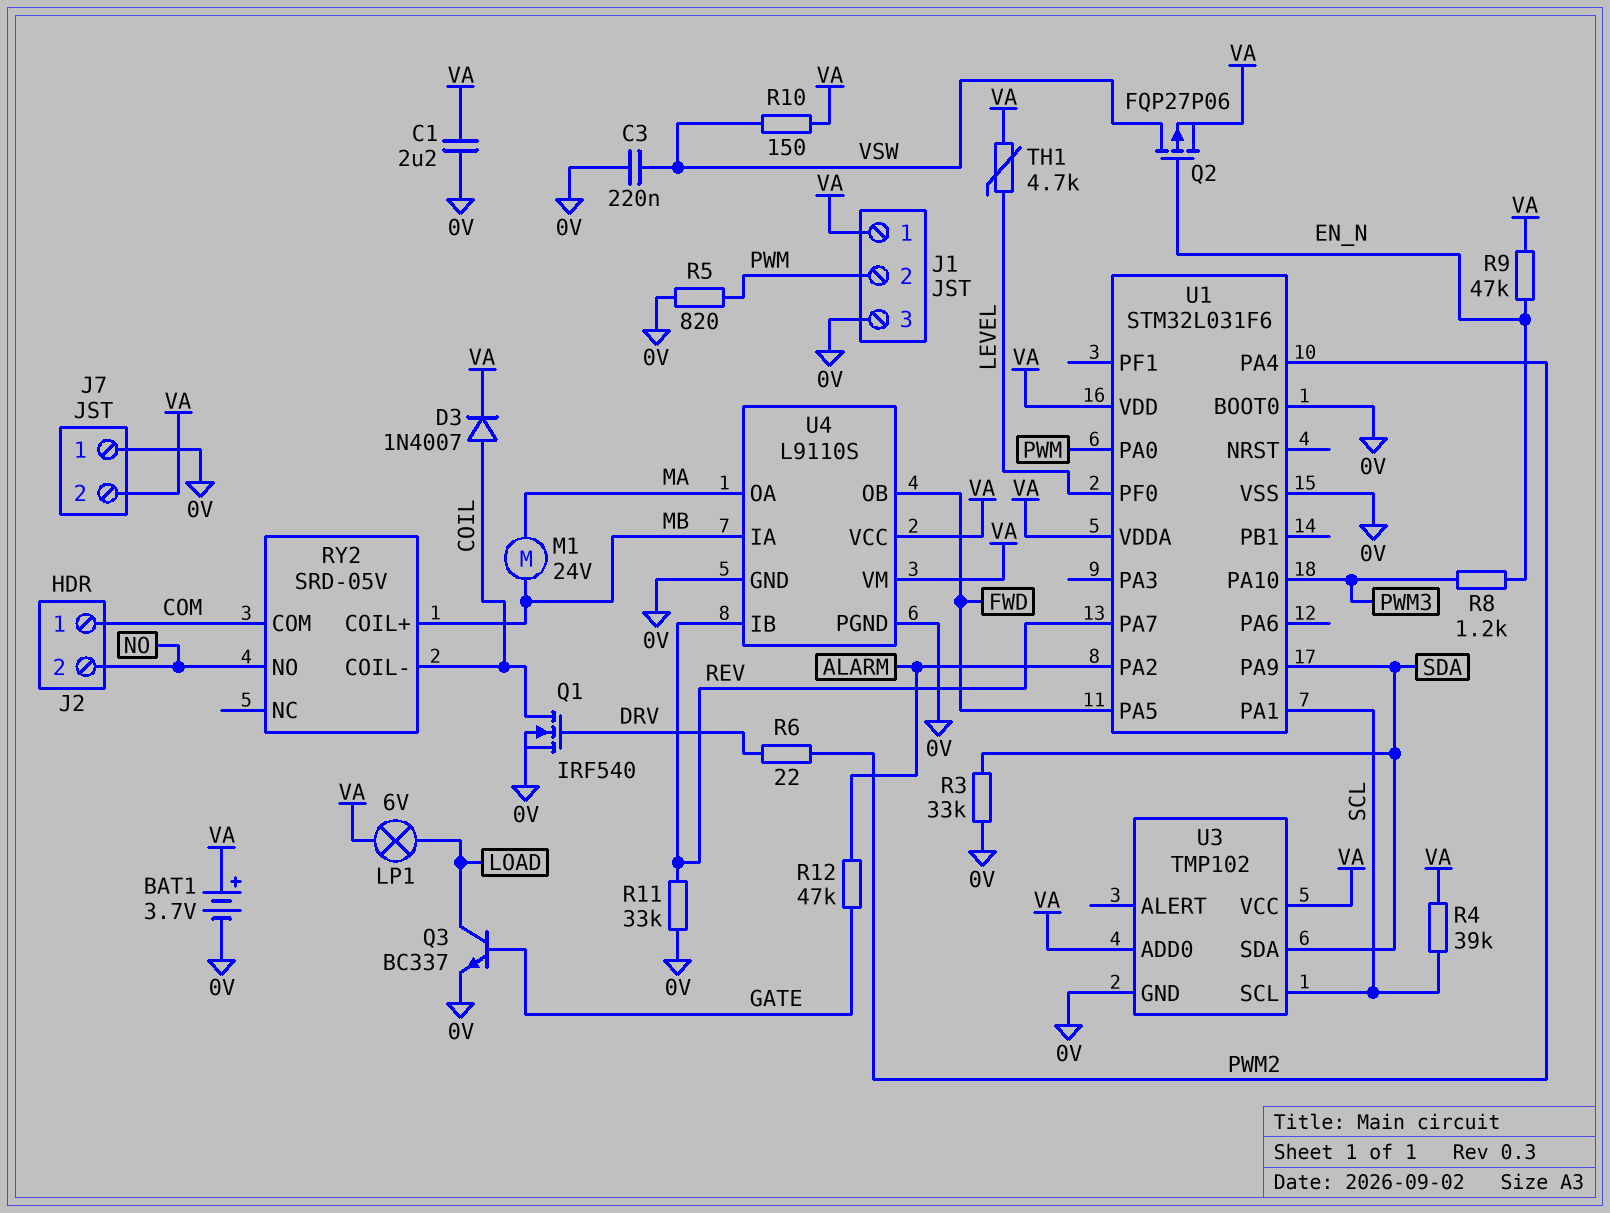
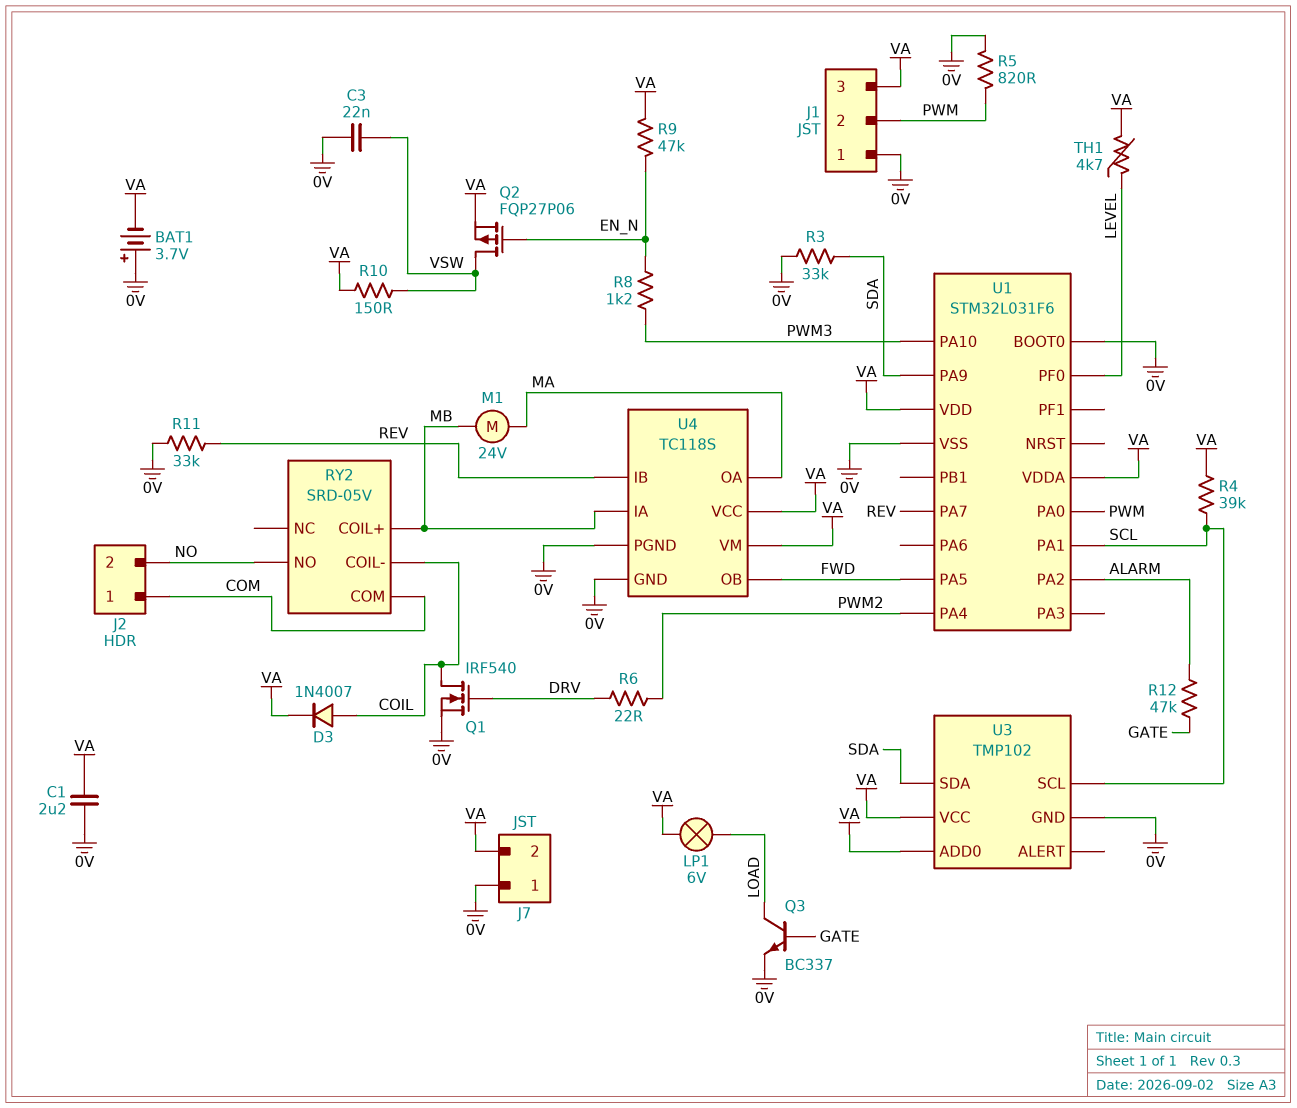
BAT1: 3.7V (plus VA, minus 0V) -> 3.7V (plus 0V, minus VA)
C3: 220nF (0V, VSW) -> 22nF (0V, VSW)
J1 pin 1: VA -> 0V
J1 pin 3: 0V -> VA
U4: L9110S -> TC118S

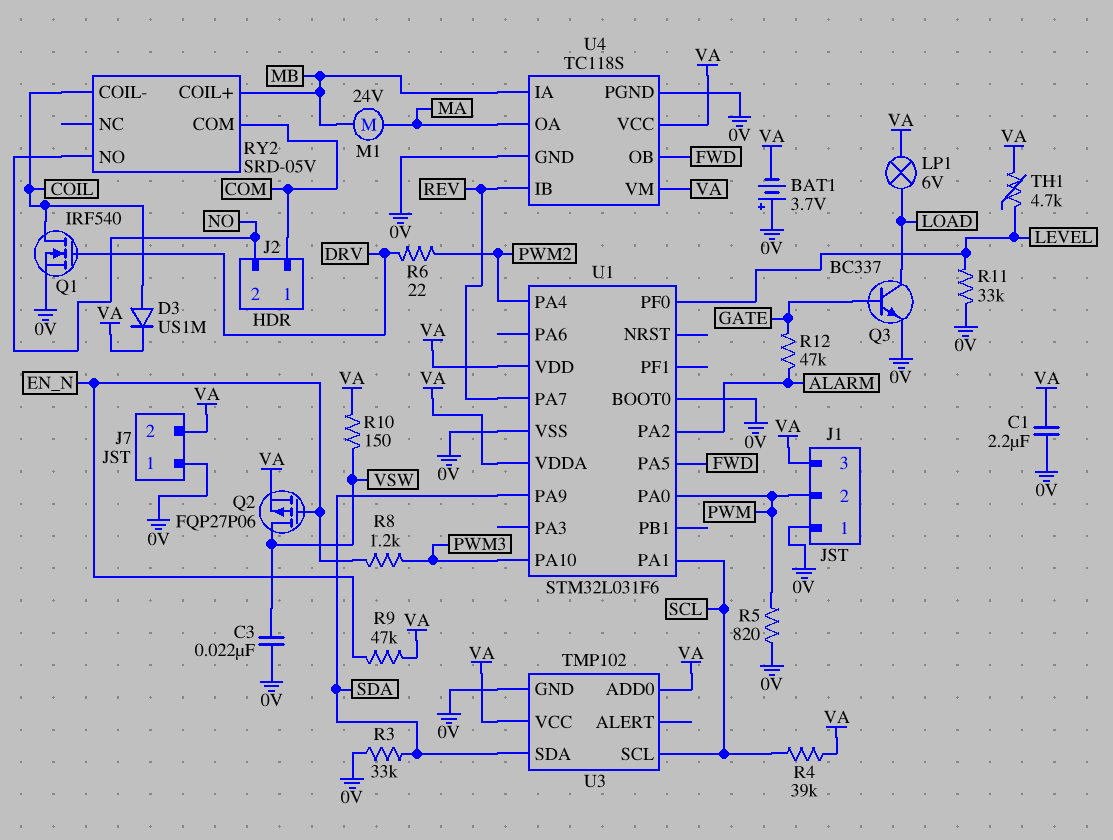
D3: diode 1N4007 (A COIL, K VA) -> diode US1M (A COIL, K VA)
R11: 33k (0V, REV) -> 33k (0V, LEVEL)

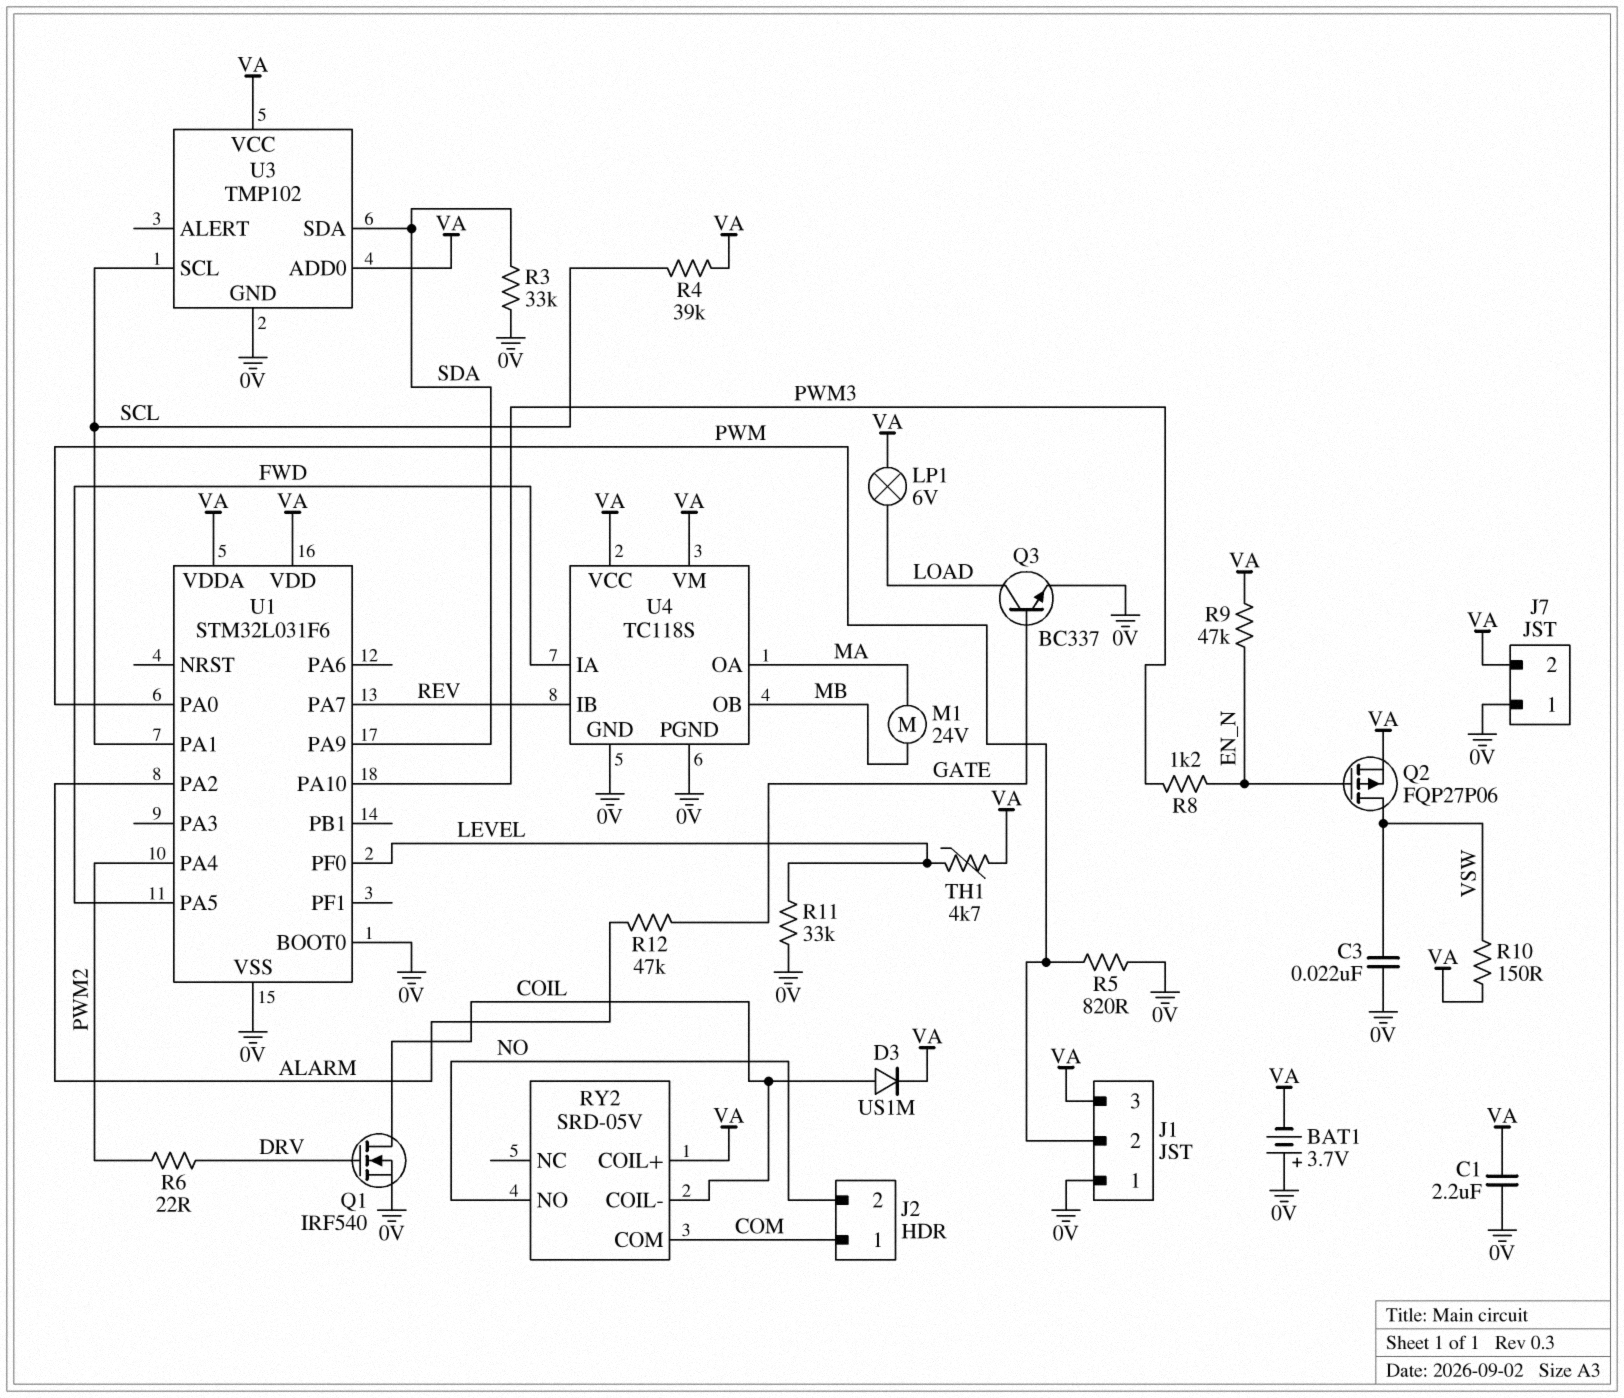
RY2 pin COIL+: MB -> VA
U4 pin IA: MB -> FWD
U4 pin OB: FWD -> MB

